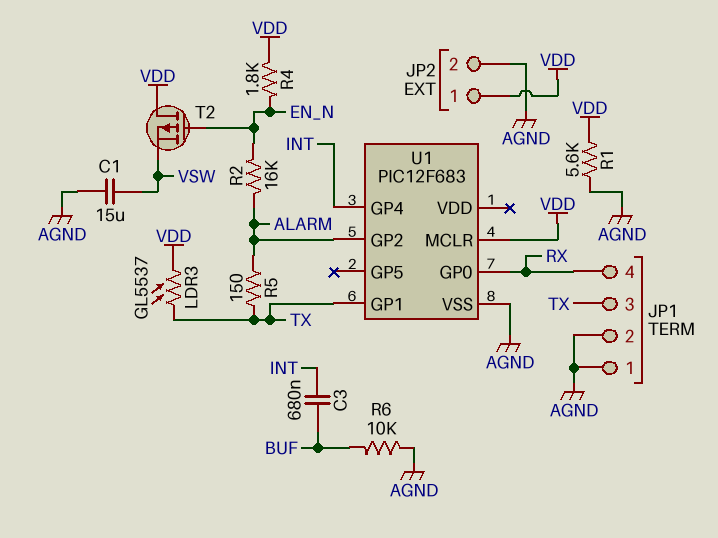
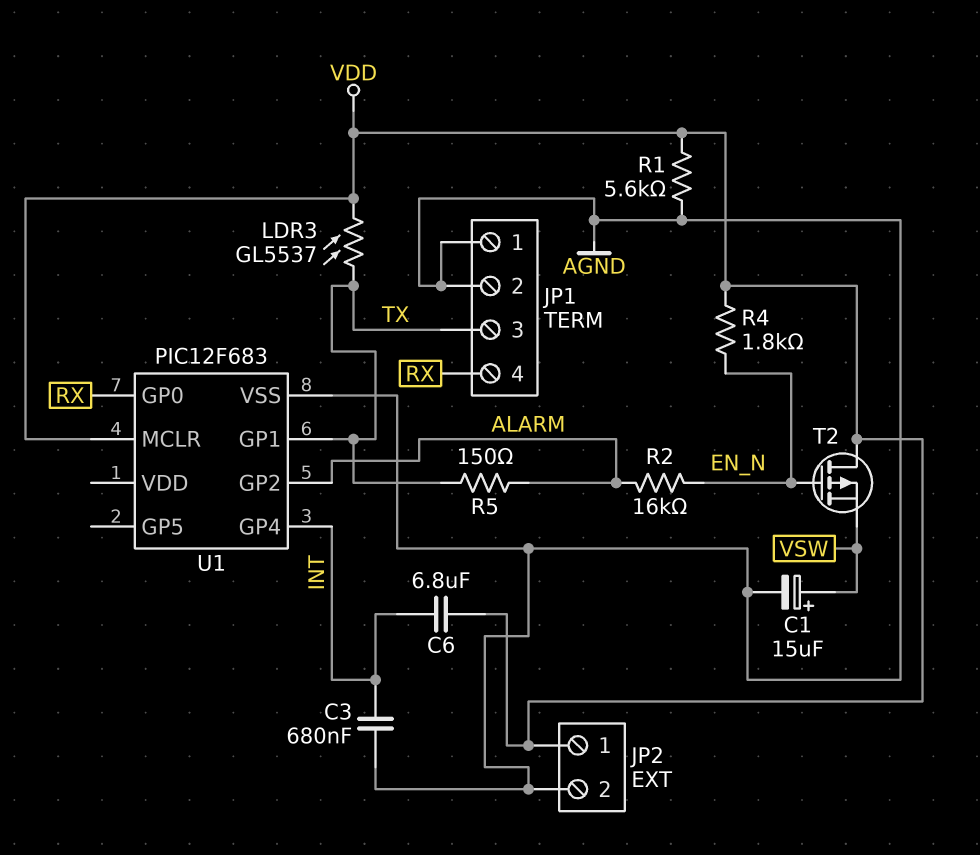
C1: 15uF (AGND, VSW) -> 15uF (plus VSW, minus AGND)
C3: 680nF (BUF, INT) -> 680nF (AGND, INT)
C6: none -> 6.8uF (INT, VDD)
R6: 10k (AGND, BUF) -> none

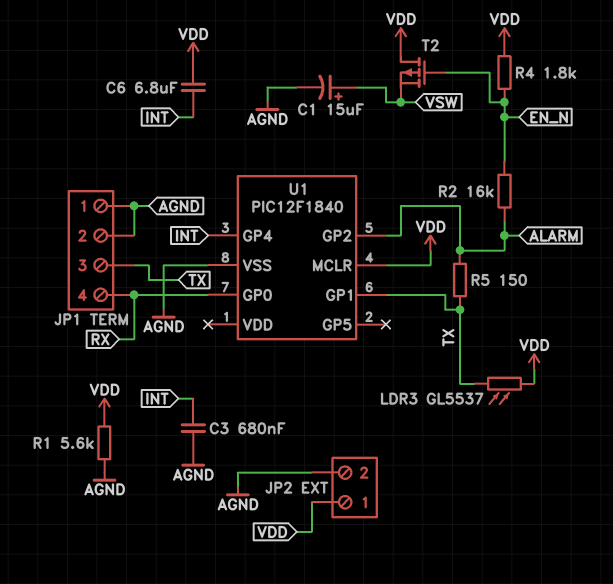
U1: PIC12F683 -> PIC12F1840

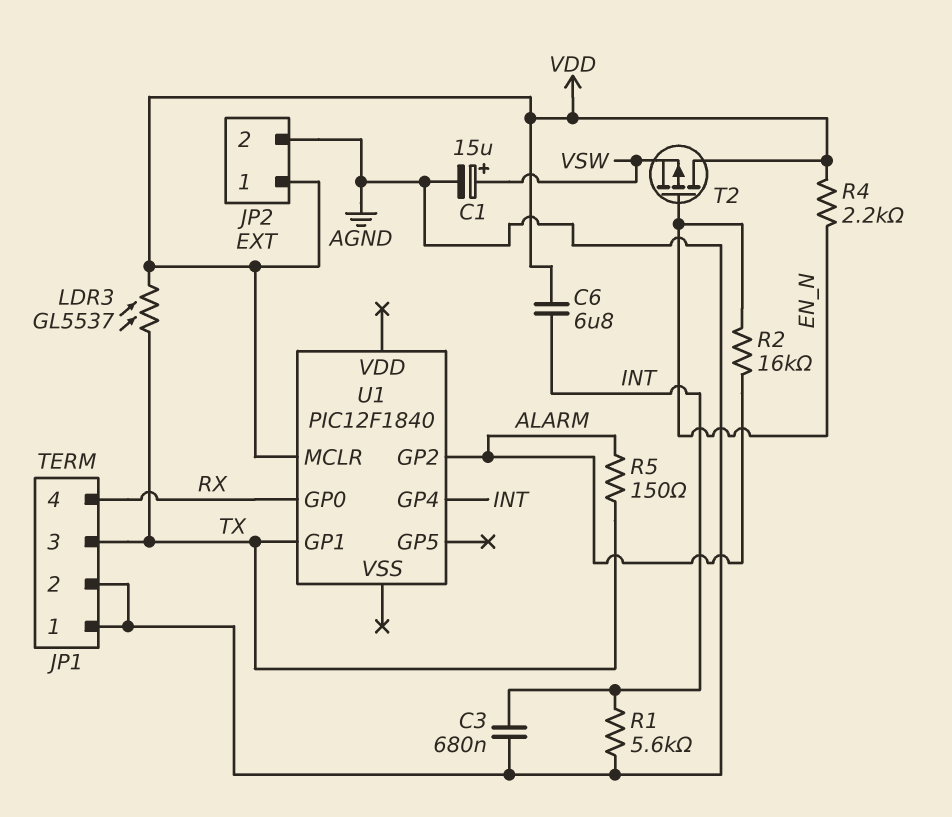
R1: 5.6k (AGND, VDD) -> 5.6k (AGND, INT)
R4: 1.8k (EN_N, VDD) -> 2.2k (EN_N, VDD)
U1 pin VSS: AGND -> none

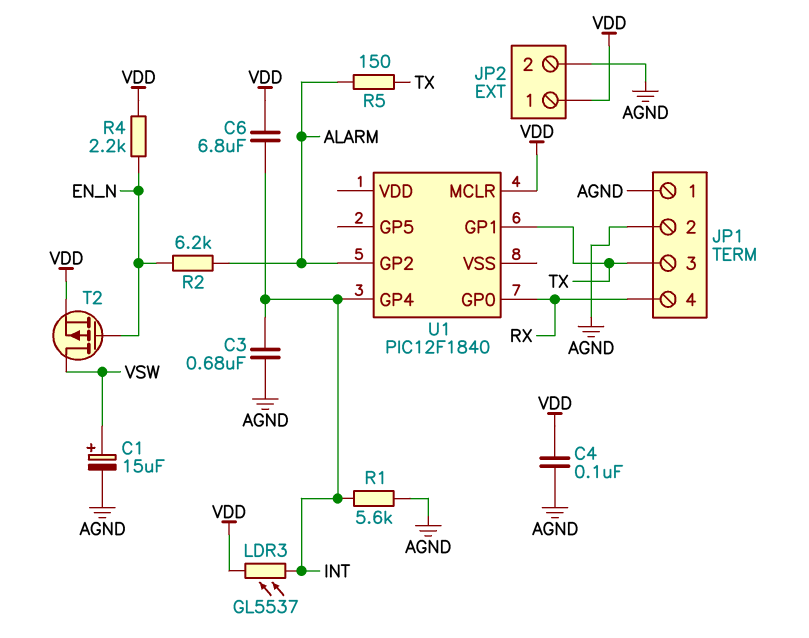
C4: none -> 100nF (AGND, VDD)
LDR3: GL5537 (TX, VDD) -> GL5537 (INT, VDD)
R2: 16k (ALARM, EN_N) -> 6.2k (ALARM, EN_N)
T2: PMOS (G EN_N, D VDD, S VSW) -> PMOS (G EN_N, D VSW, S VDD)

